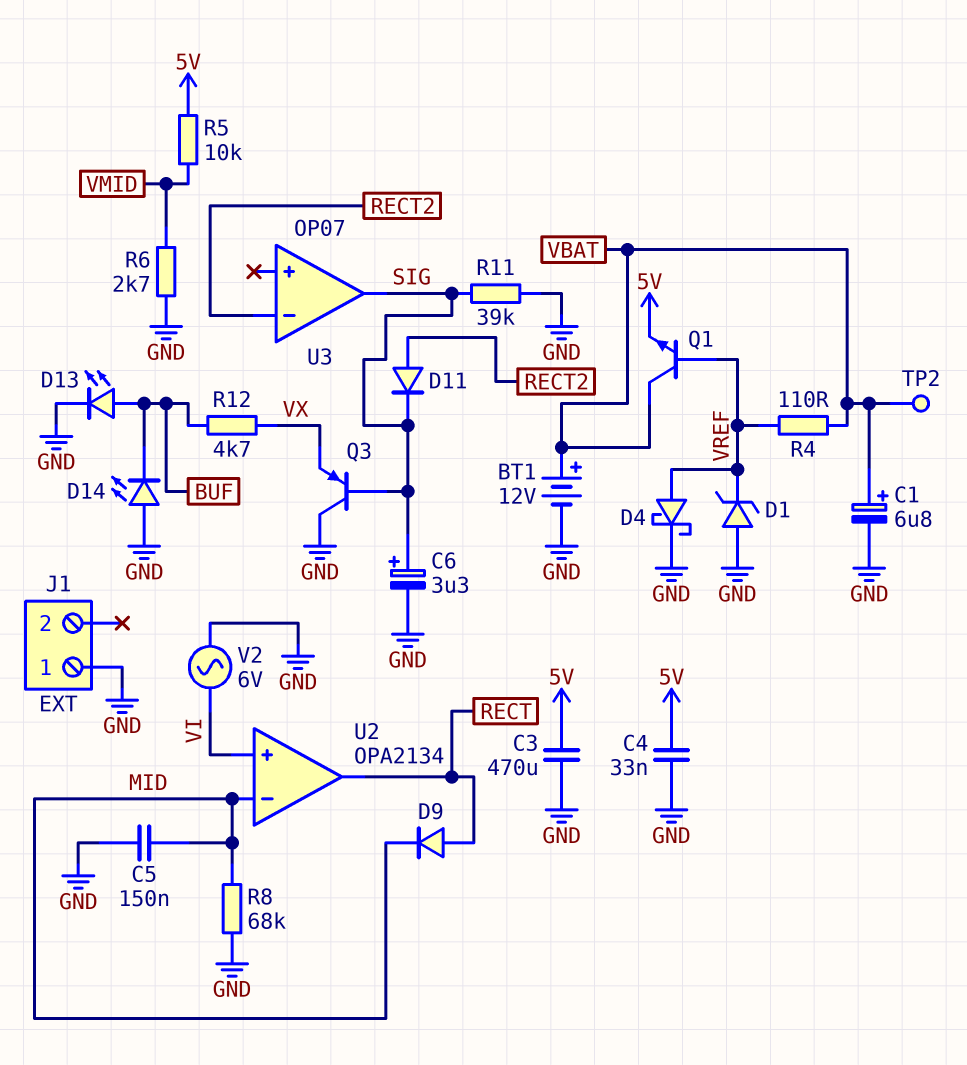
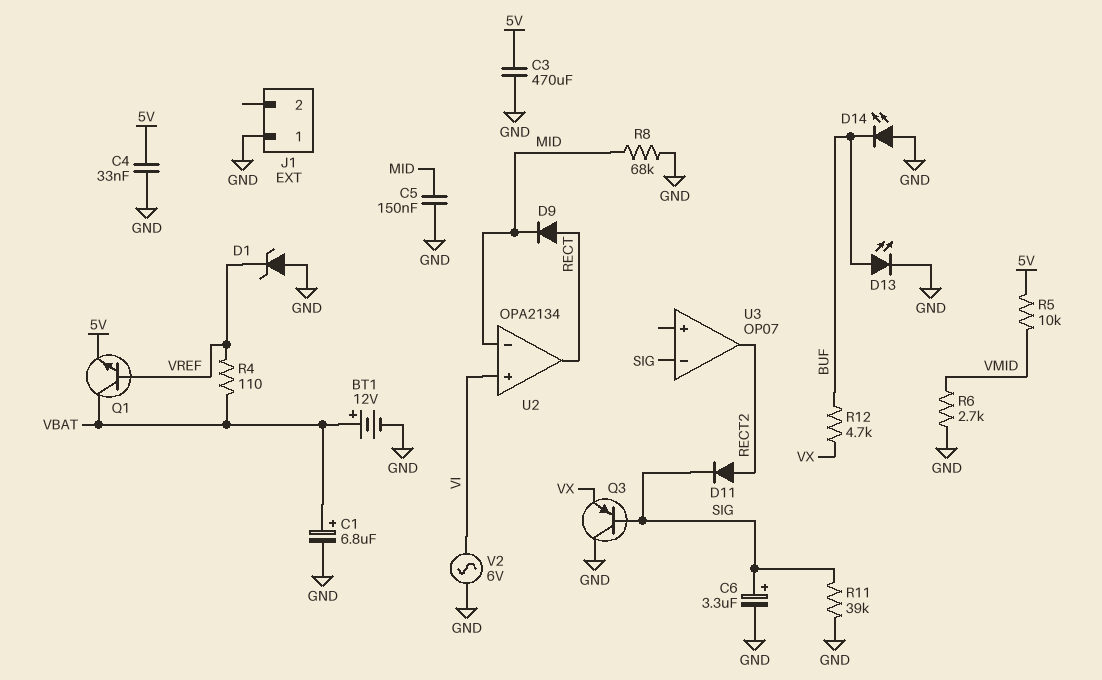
D4: schottky (A VREF, K GND) -> none
TP2: test point (VBAT) -> none
U3 pin in-: RECT2 -> SIG
U3 pin out: SIG -> RECT2

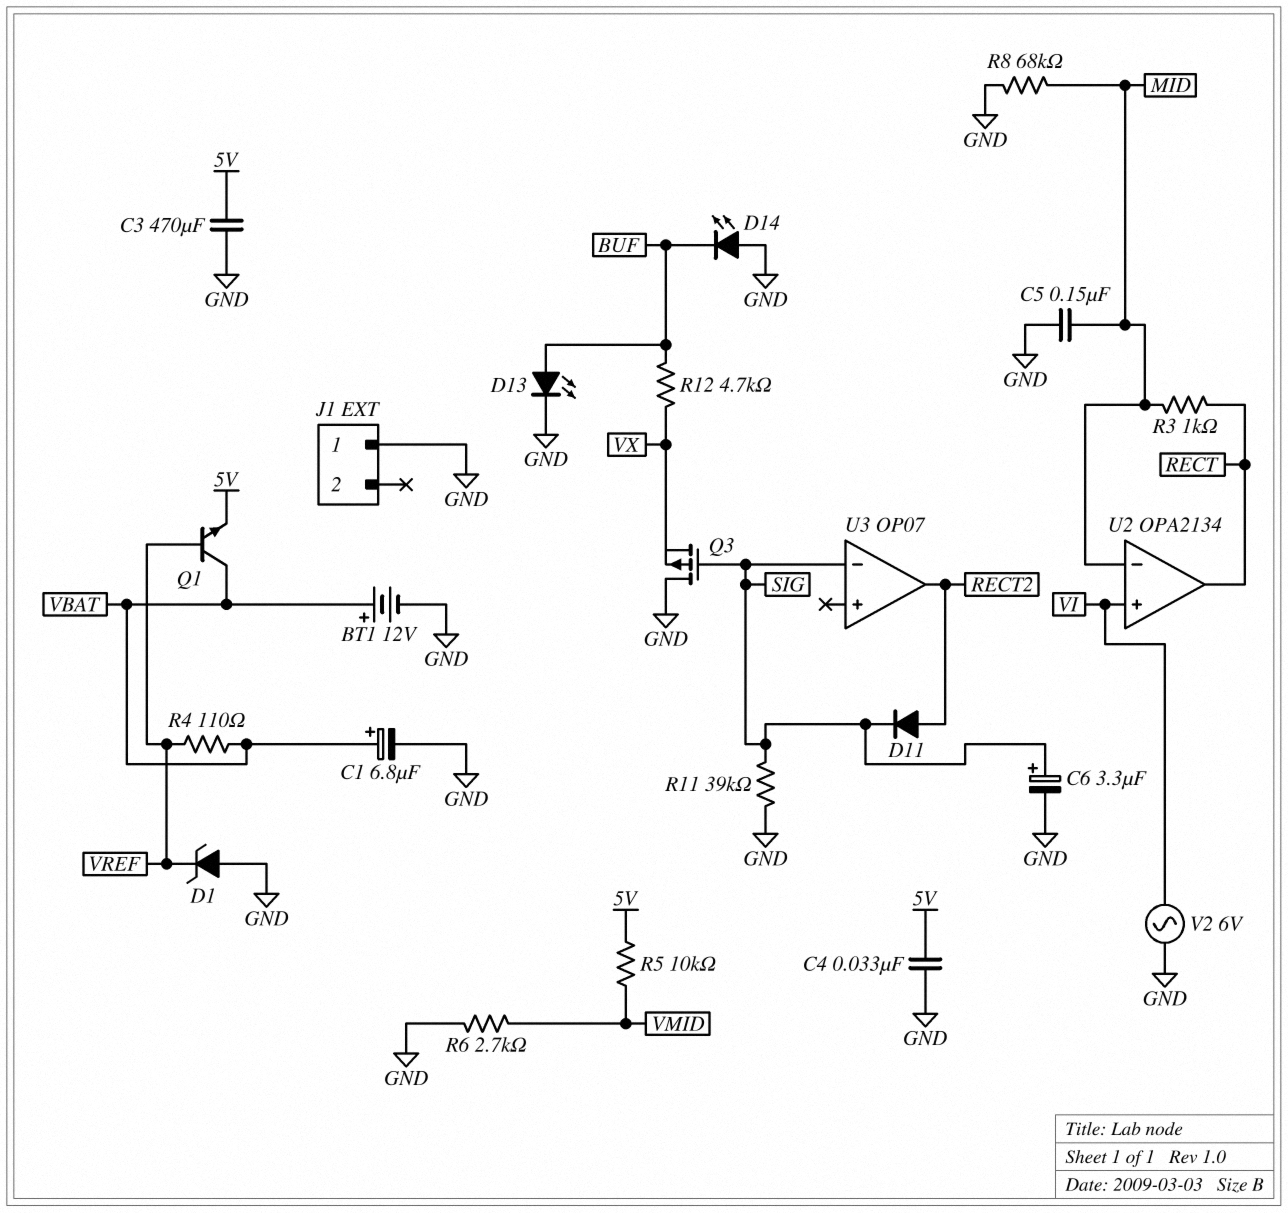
D9: diode (A RECT, K MID) -> none
Q3: PNP (B SIG, C GND, E VX) -> PMOS (G SIG, D GND, S VX)
R3: none -> 1k (MID, RECT)

